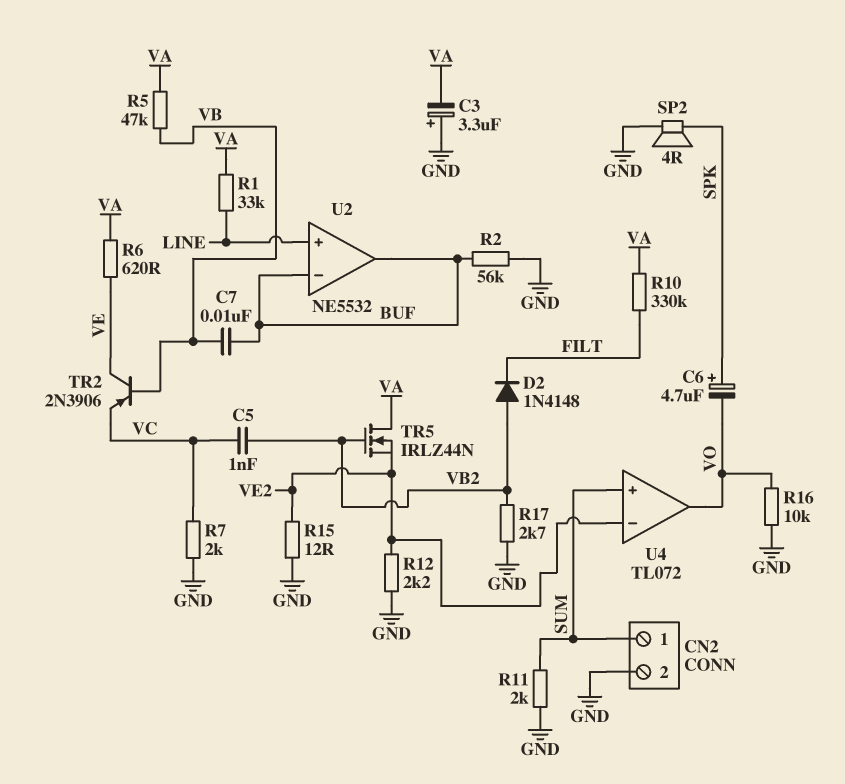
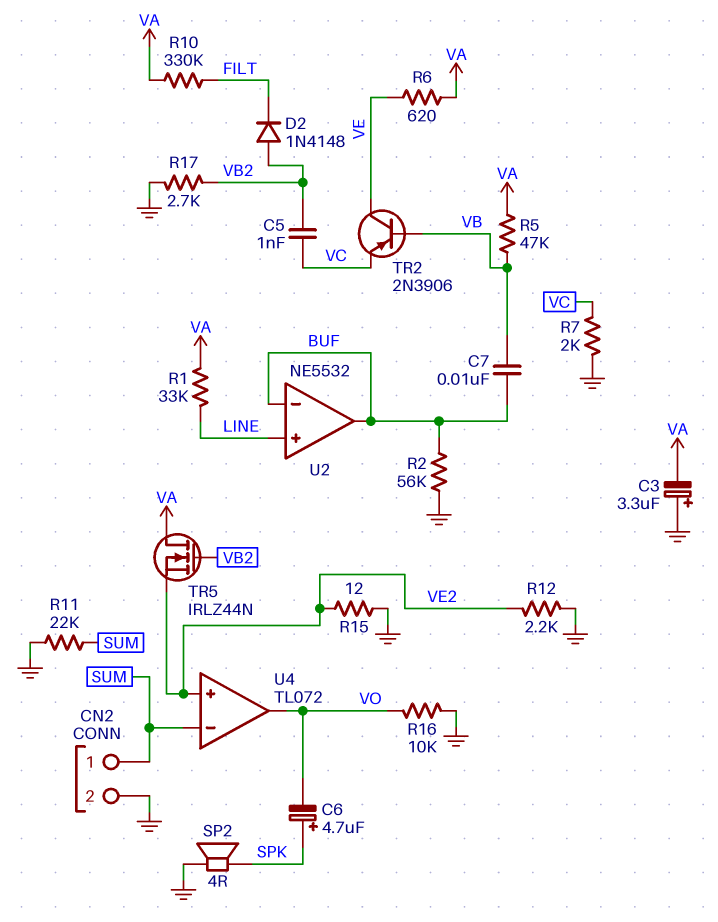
R11: 2k (GND, SUM) -> 22k (GND, SUM)
U4 pin in+: SUM -> VE2
U4 pin in-: VE2 -> SUM

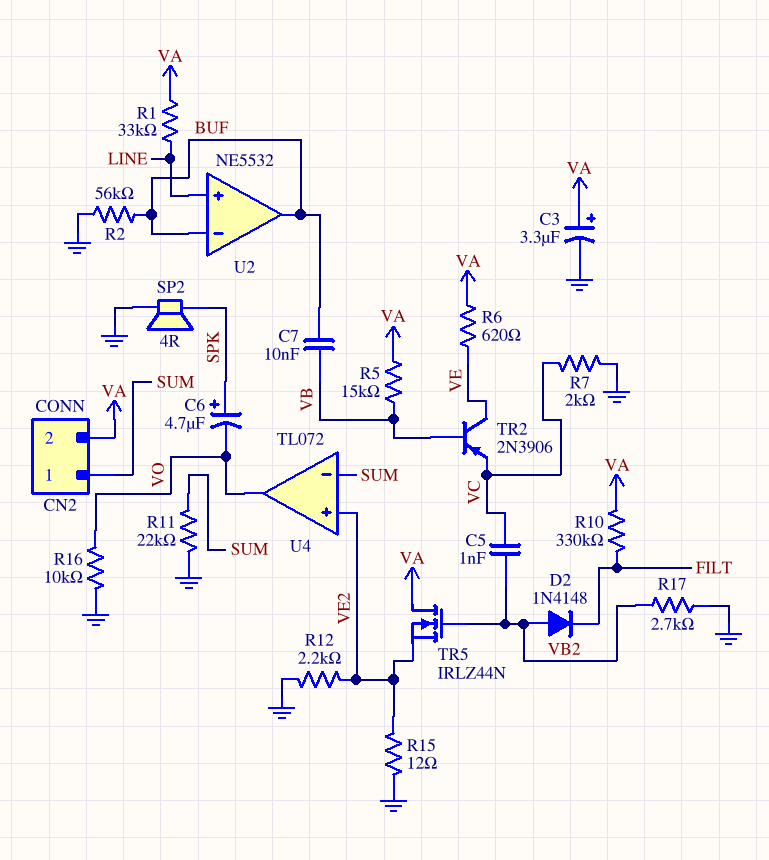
C3: 3.3uF (plus GND, minus VA) -> 3.3uF (plus VA, minus GND)
CN2 pin 2: GND -> VA
R5: 47k (VA, VB) -> 15k (VA, VB)

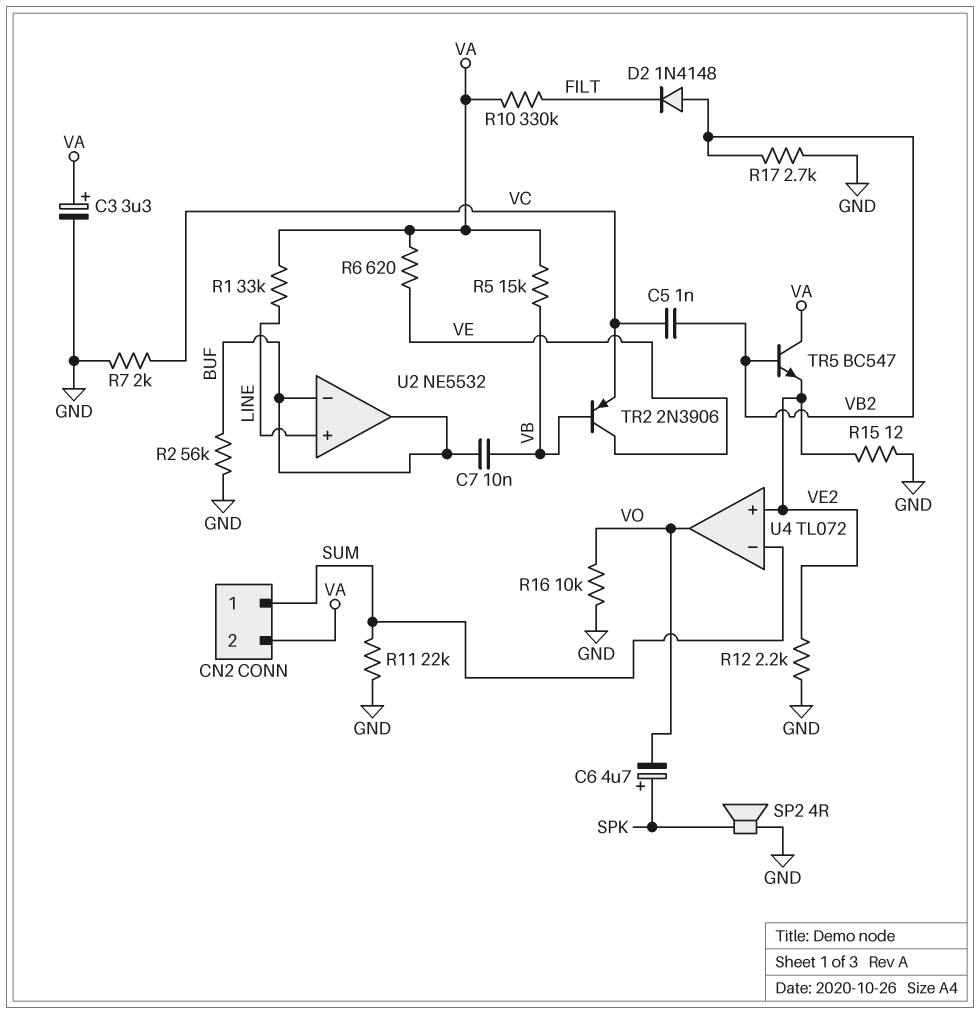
TR5: NMOS IRLZ44N (G VB2, D VA, S VE2) -> NPN BC547 (B VB2, C VA, E VE2)

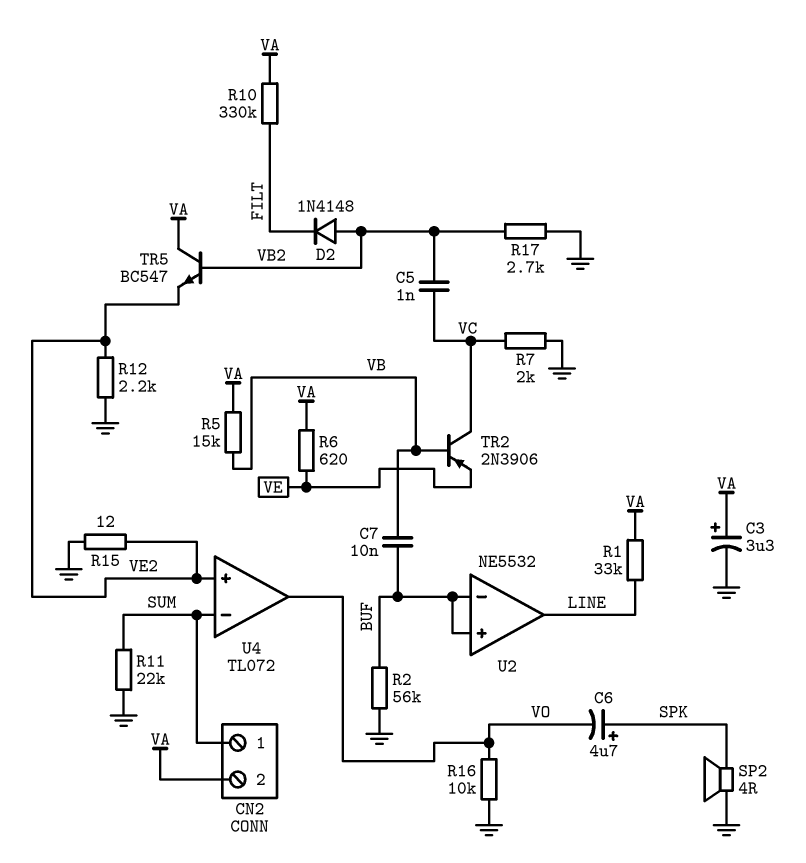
TR2: PNP 2N3906 (B VB, C VE, E VC) -> PNP 2N3906 (B VB, C VC, E VE)
U2 pin in+: LINE -> BUF
U2 pin out: BUF -> LINE

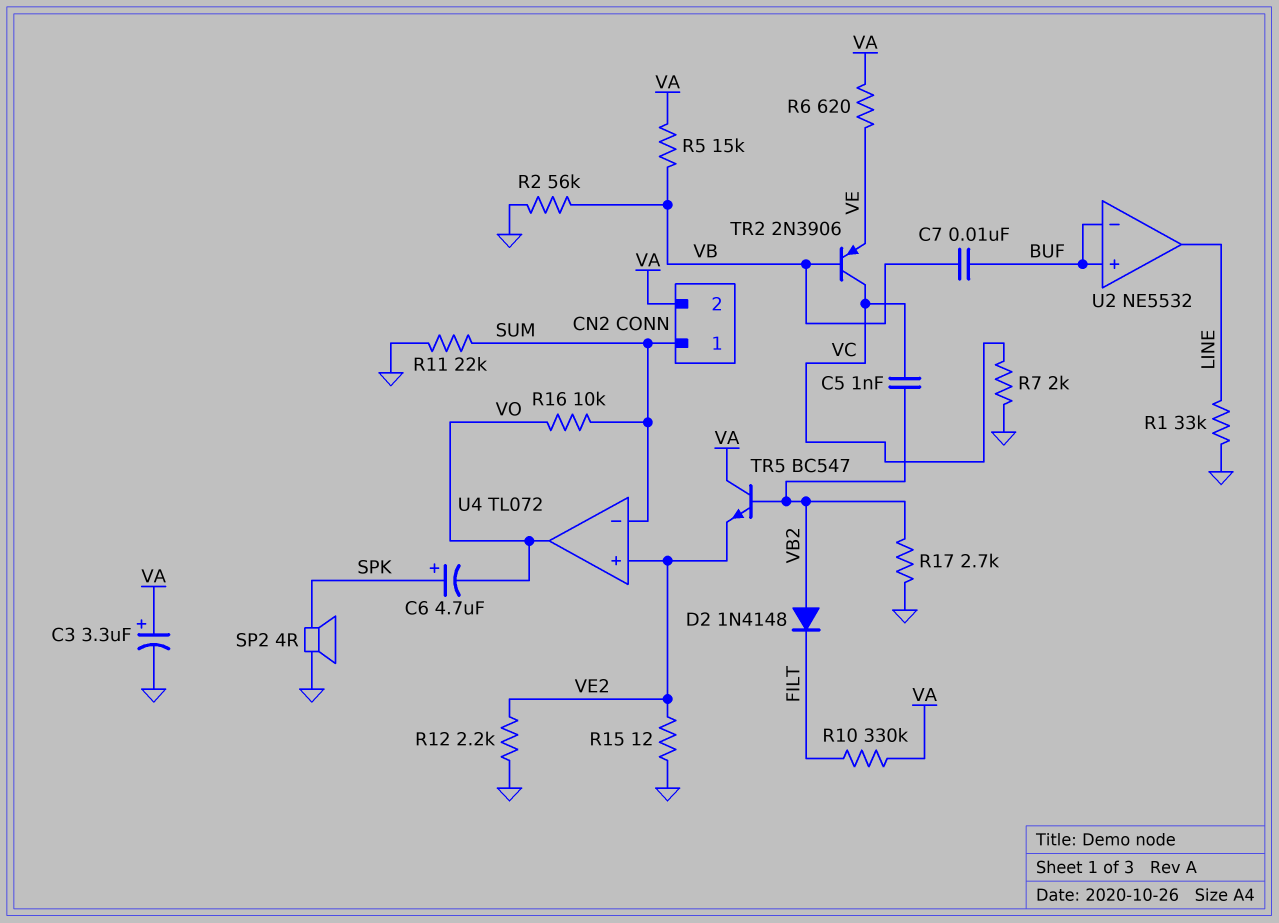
R1: 33k (LINE, VA) -> 33k (GND, LINE)
R2: 56k (BUF, GND) -> 56k (GND, VB)
R16: 10k (GND, VO) -> 10k (SUM, VO)

